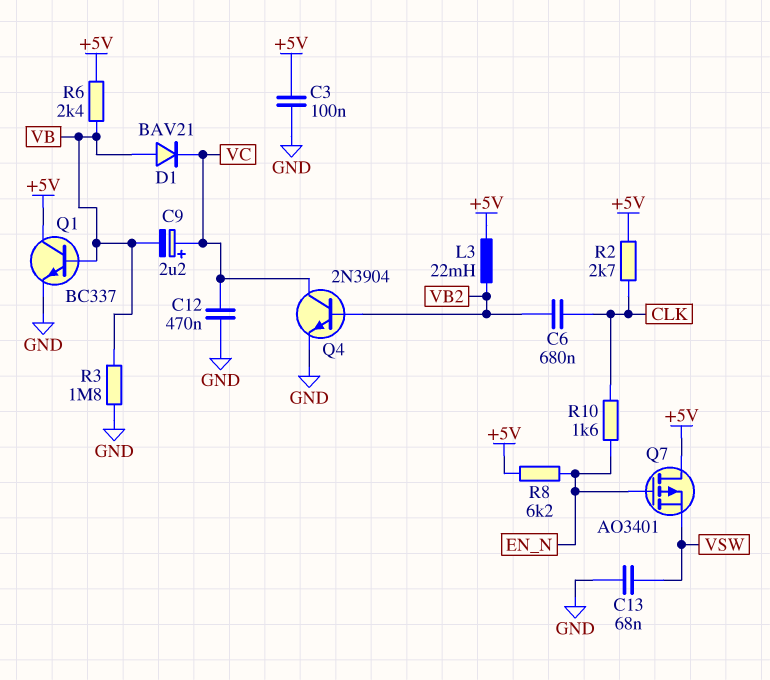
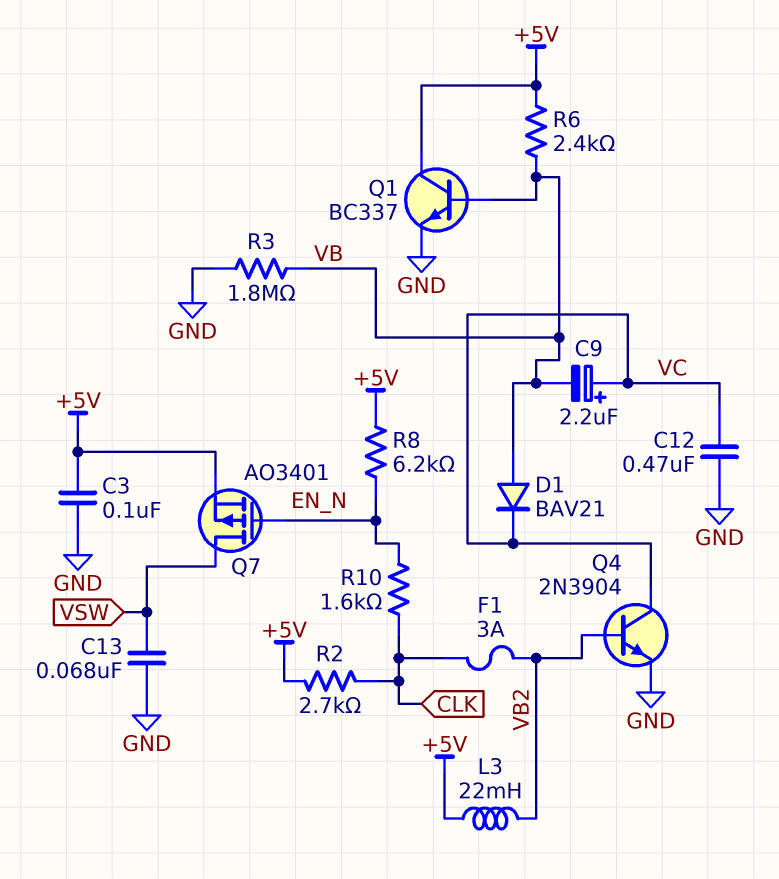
C6: 680nF (CLK, VB2) -> none
F1: none -> 3A (CLK, VB2)
Q7: PMOS AO3401 (G EN_N, D +5V, S VSW) -> PMOS AO3401 (G EN_N, D VSW, S +5V)

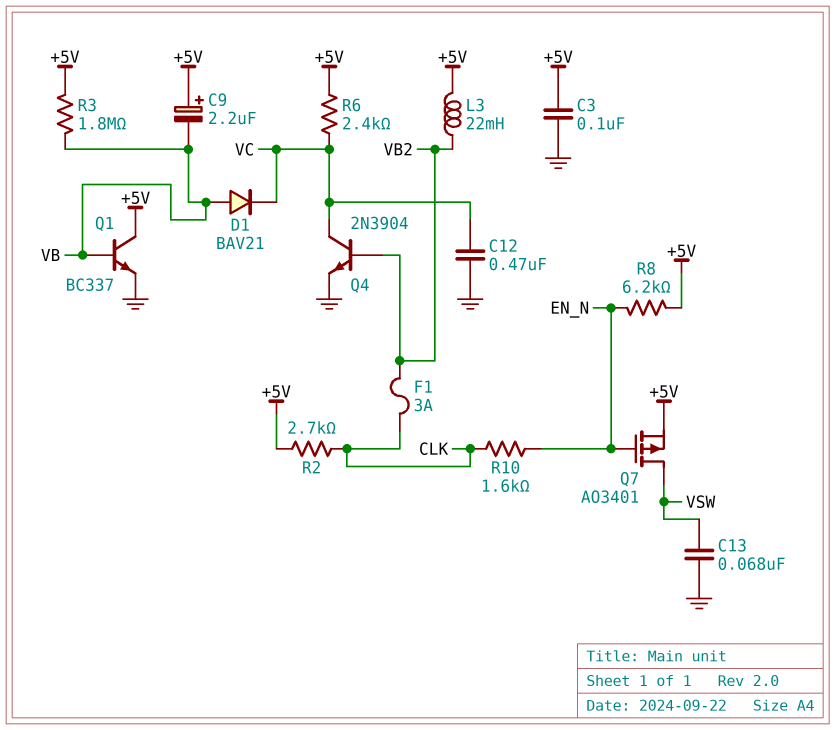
C9: 2.2uF (plus VC, minus VB) -> 2.2uF (plus +5V, minus VB)
R3: 1.8M (GND, VB) -> 1.8M (+5V, VB)
R6: 2.4k (+5V, VB) -> 2.4k (+5V, VC)

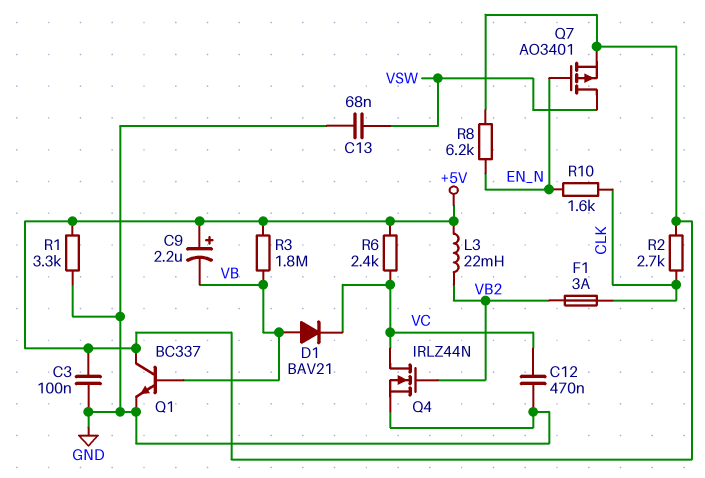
Q4: NPN 2N3904 (B VB2, C VC, E GND) -> NMOS IRLZ44N (G VB2, D VC, S GND)
R1: none -> 3.3k (+5V, GND)

